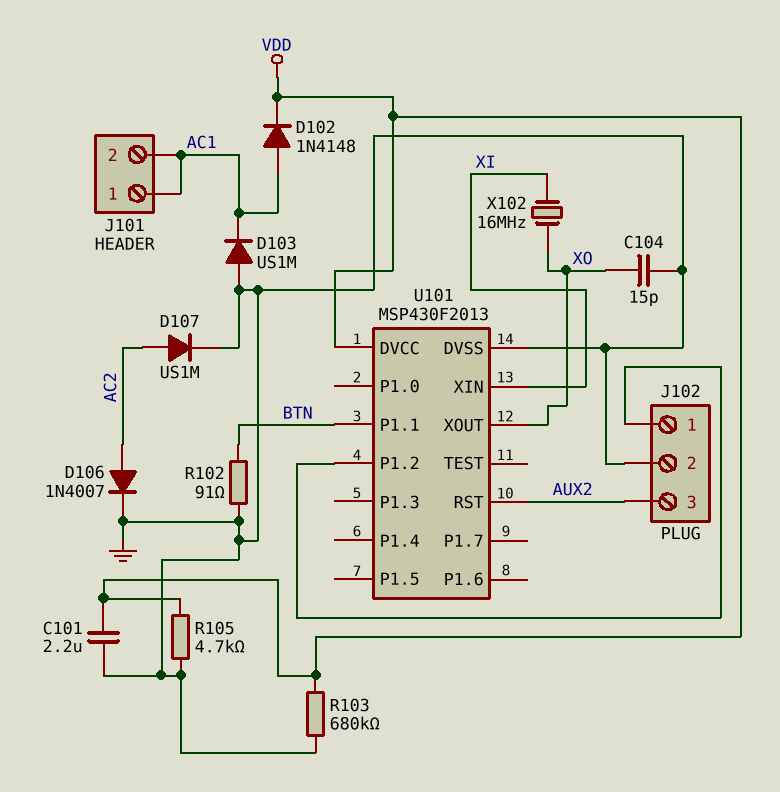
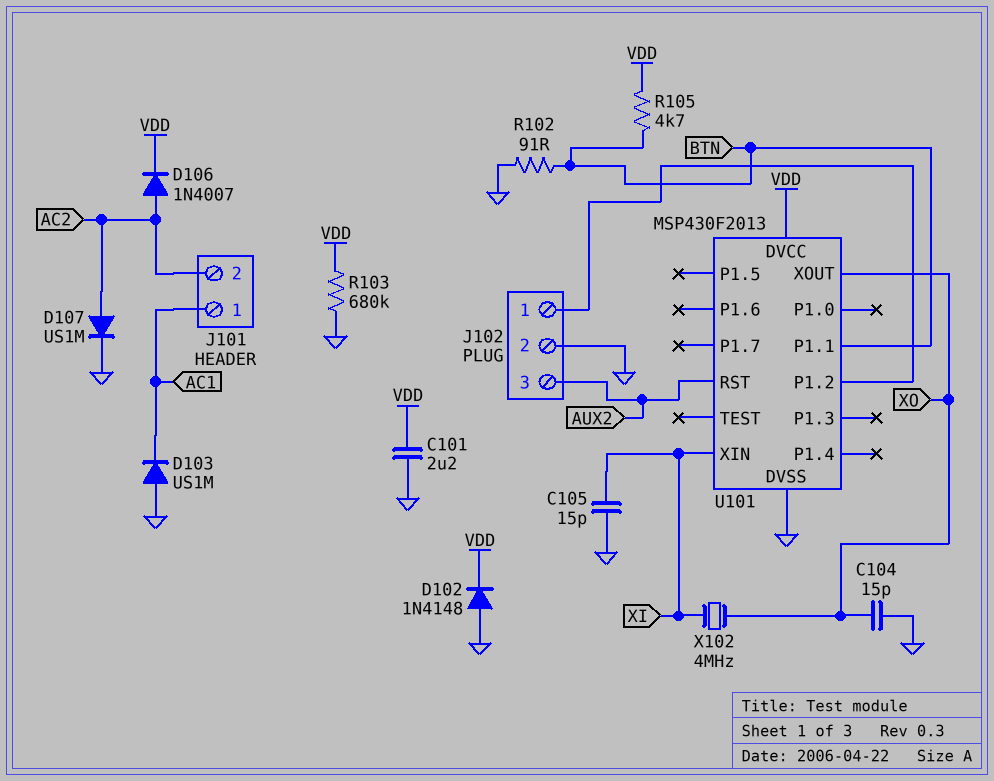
C105: none -> 15pF (GND, XI)
D102: diode 1N4148 (A AC1, K VDD) -> diode 1N4148 (A GND, K VDD)
D106: diode 1N4007 (A AC2, K GND) -> diode 1N4007 (A AC2, K VDD)
J101 pin 2: AC1 -> AC2
R105: 4.7k (GND, VDD) -> 4.7k (BTN, VDD)
X102: 16MHz (XI, XO) -> 4MHz (XI, XO)

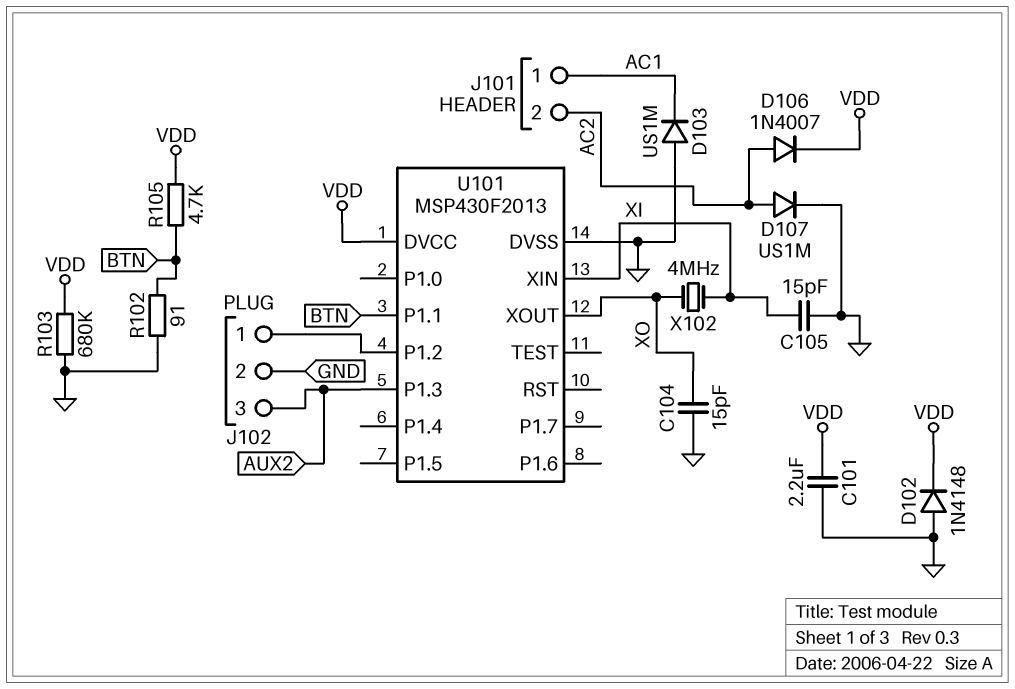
U101 pin P1.3: none -> AUX2
U101 pin RST: AUX2 -> none

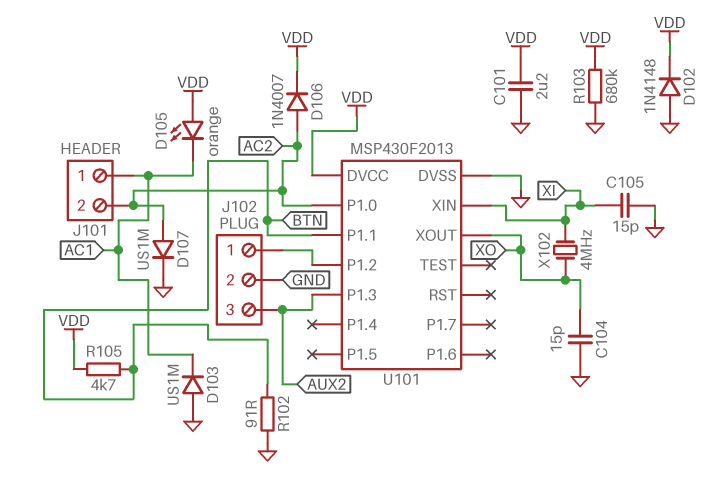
D105: none -> LED orange (A VDD, K AC1)
U101 pin P1.0: none -> AC2

